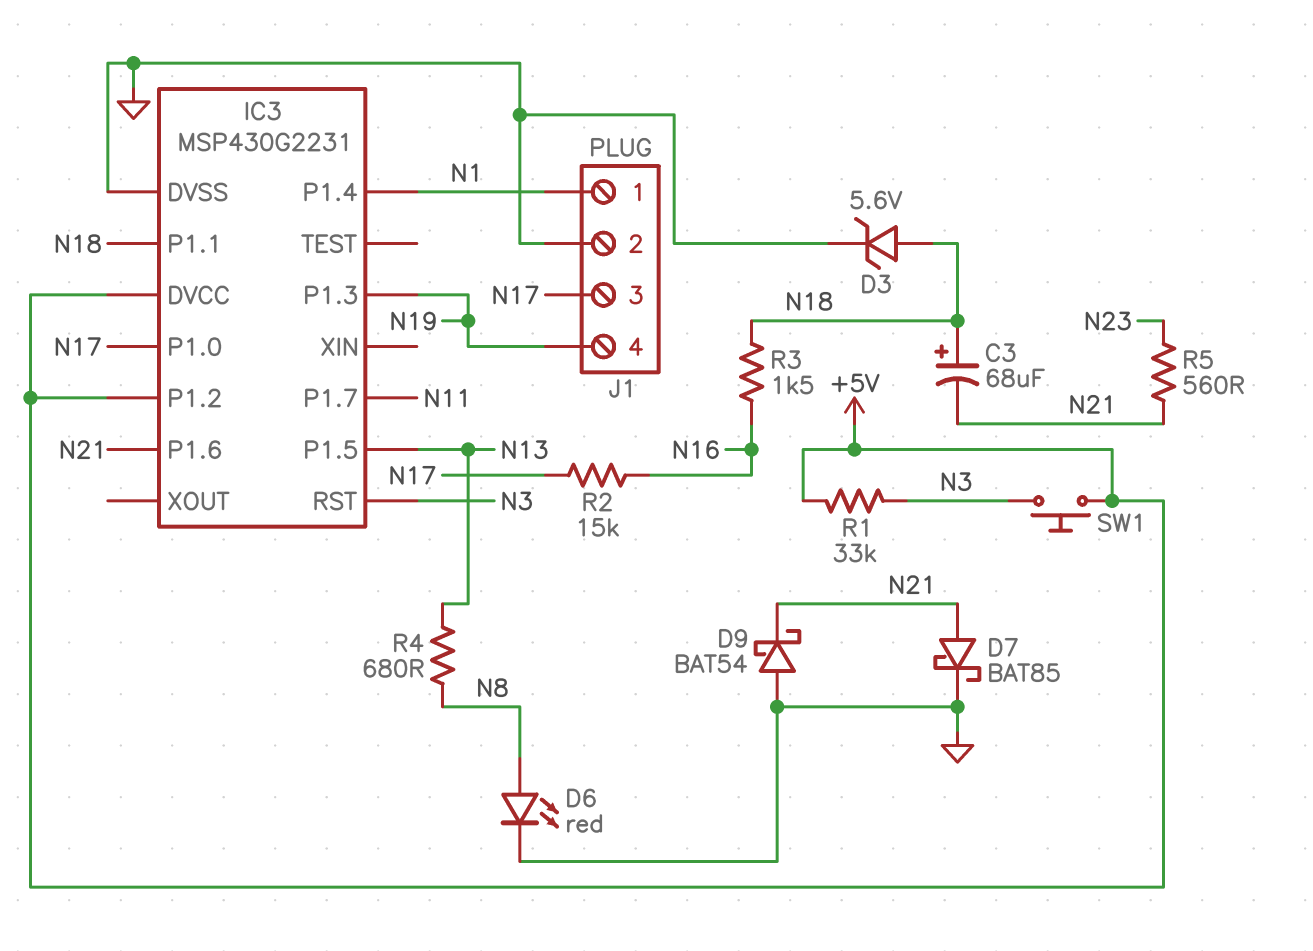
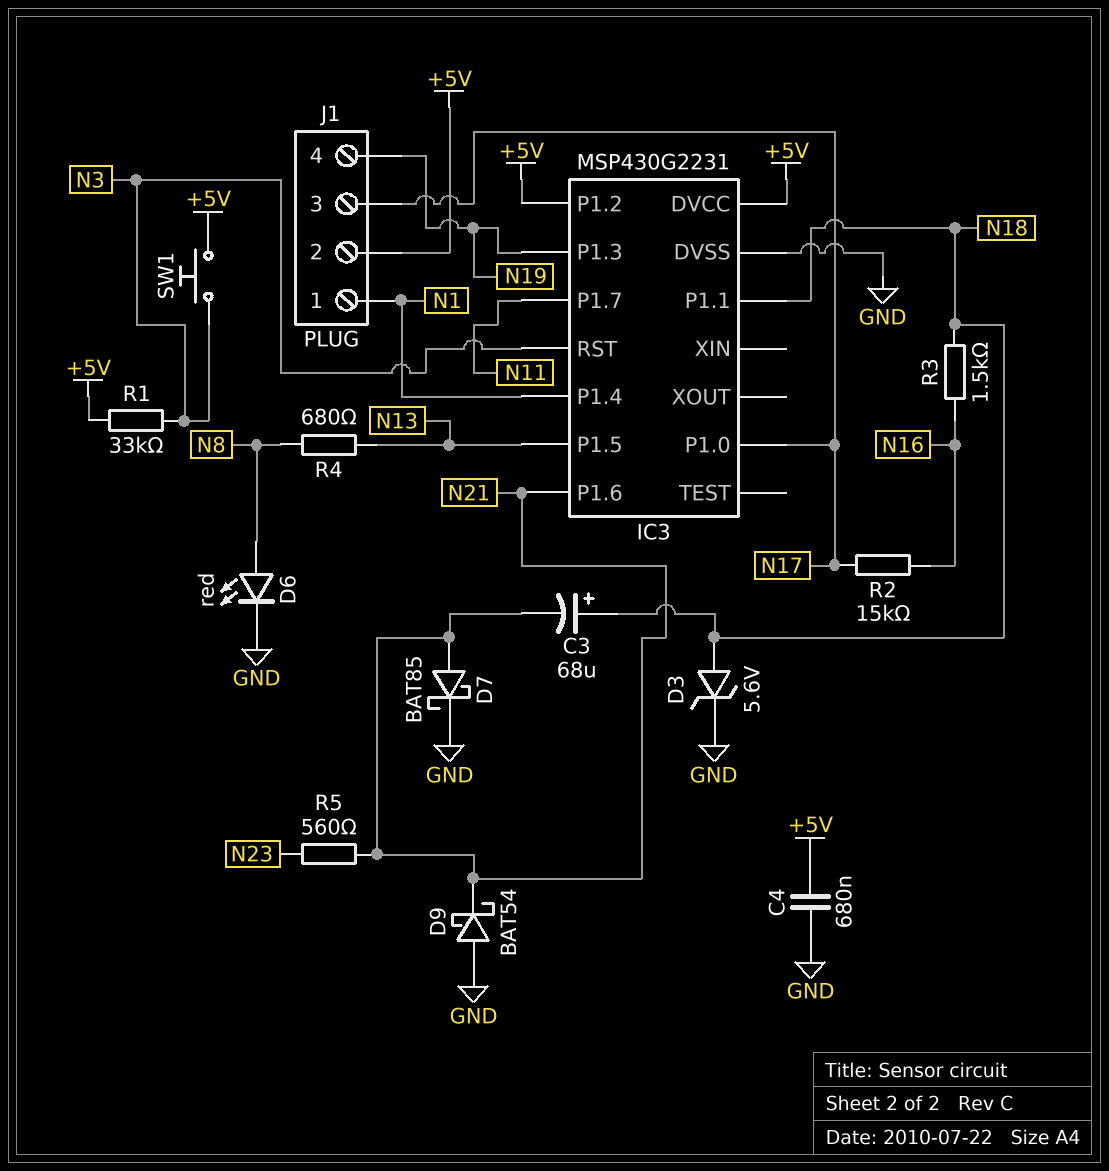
C4: none -> 680nF (+5V, GND)
J1 pin 2: GND -> +5V

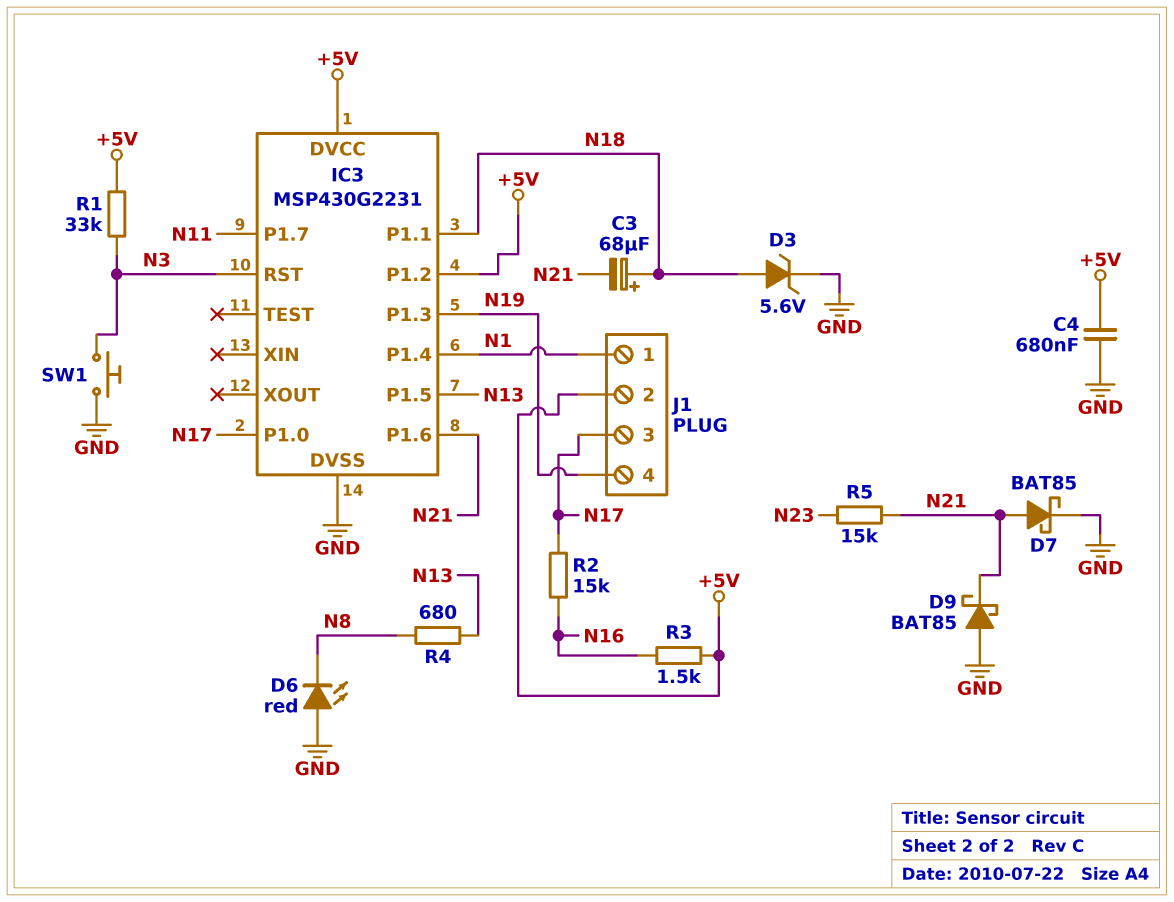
D6: LED red (A N8, K GND) -> LED red (A GND, K N8)
D9: schottky BAT54 (A GND, K N21) -> schottky BAT85 (A GND, K N21)
R3: 1.5k (N16, N18) -> 1.5k (+5V, N16)
R5: 560 (N21, N23) -> 15k (N21, N23)
SW1: button (+5V, N3) -> button (GND, N3)

